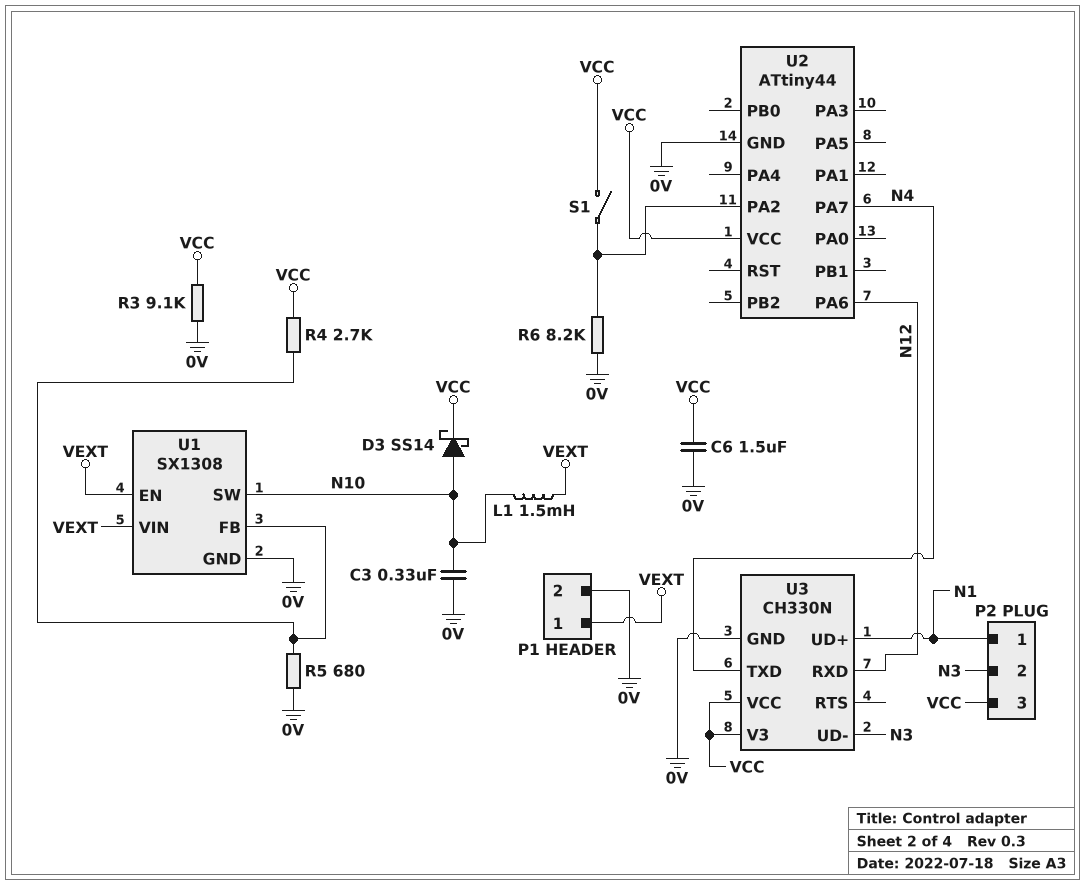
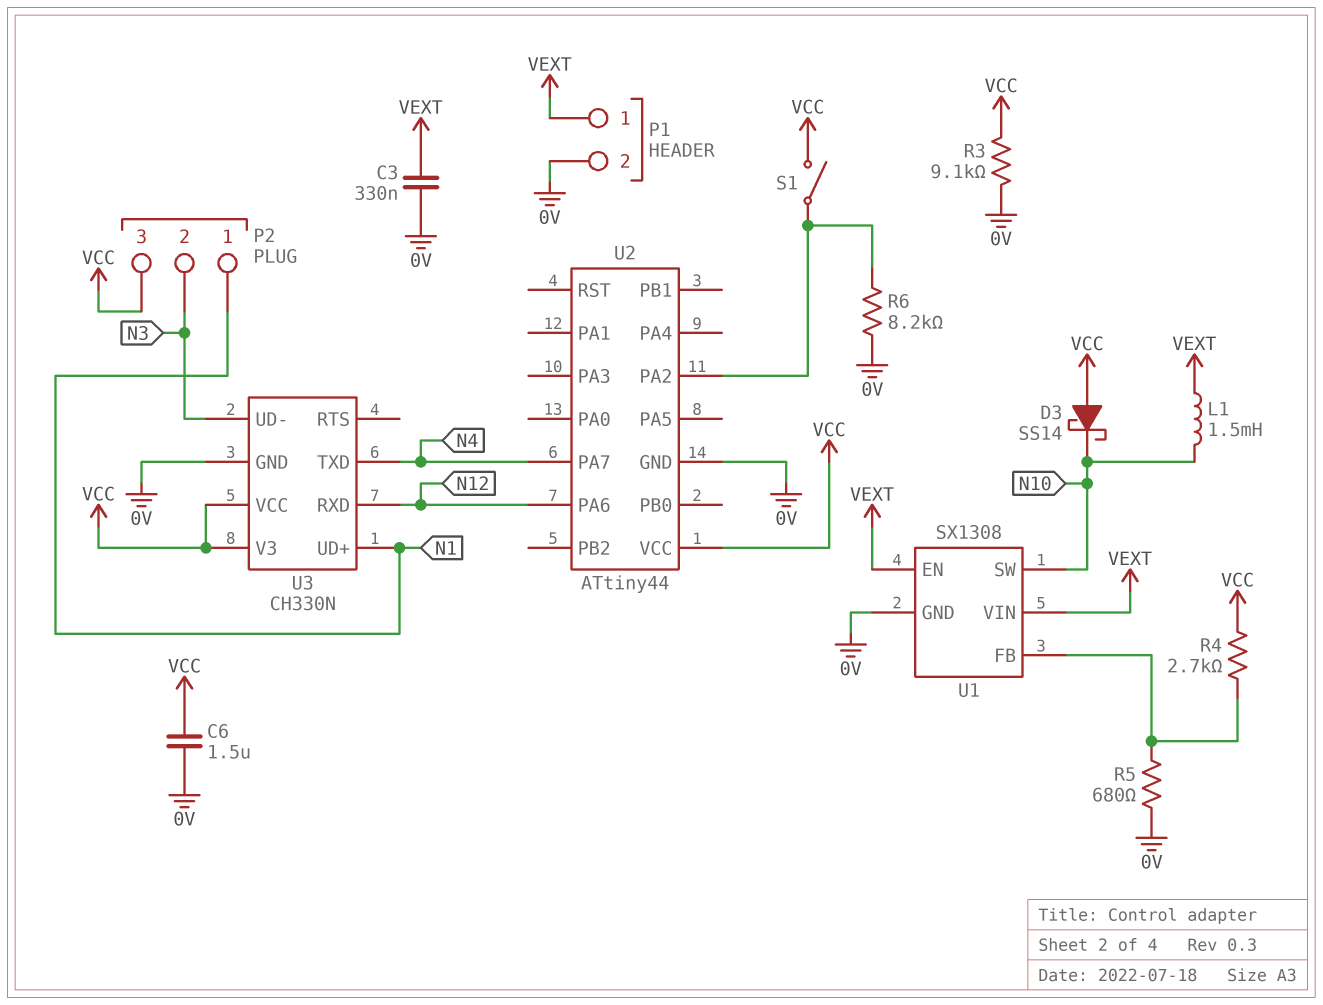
C3: 330nF (0V, N10) -> 330nF (0V, VEXT)
D3: schottky SS14 (A N10, K VCC) -> schottky SS14 (A VCC, K N10)

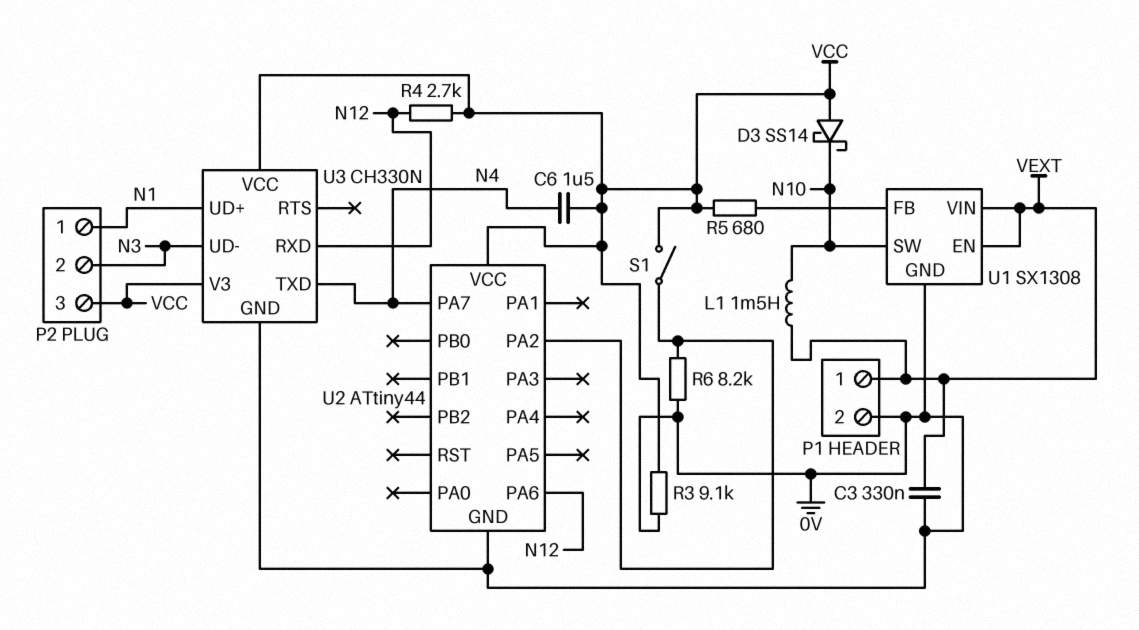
C6: 1.5uF (0V, VCC) -> 1.5uF (N4, VCC)
R4: 2.7k (U1/FB, VCC) -> 2.7k (N12, VCC)
R5: 680 (0V, U1/FB) -> 680 (U1/FB, VCC)

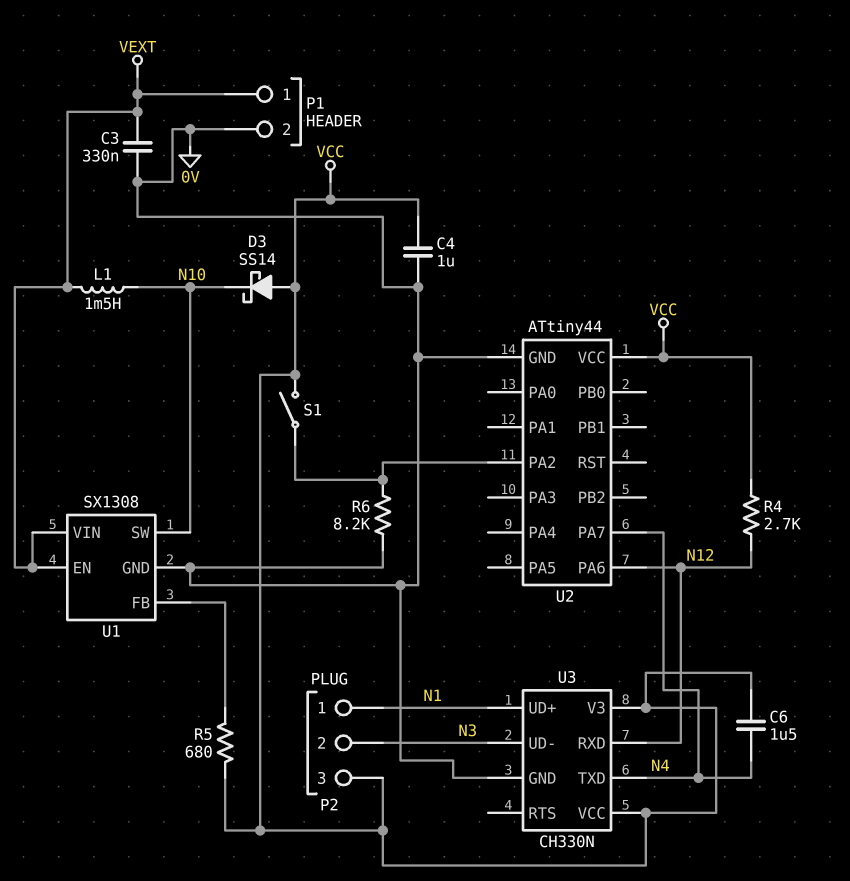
C4: none -> 1uF (0V, VCC)
R3: 9.1k (0V, VCC) -> none

